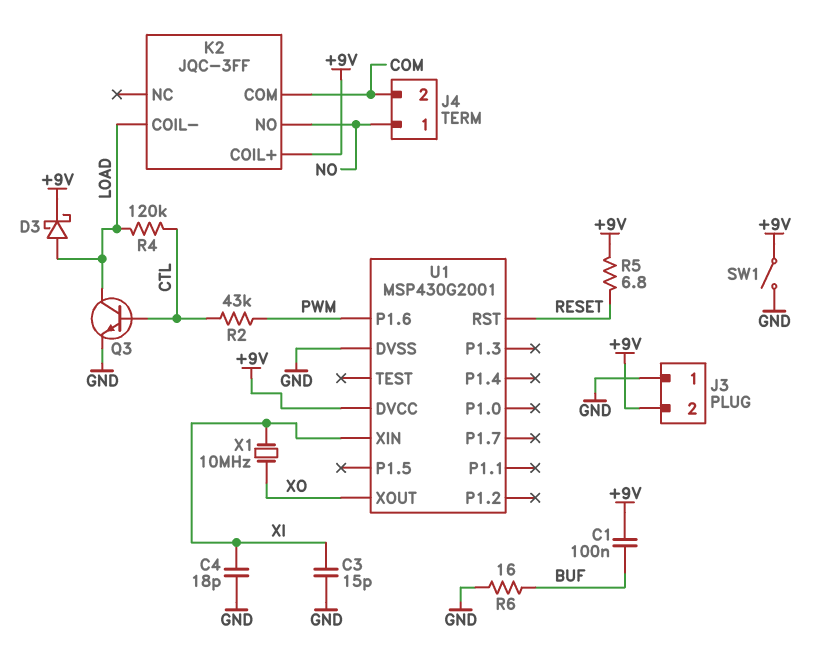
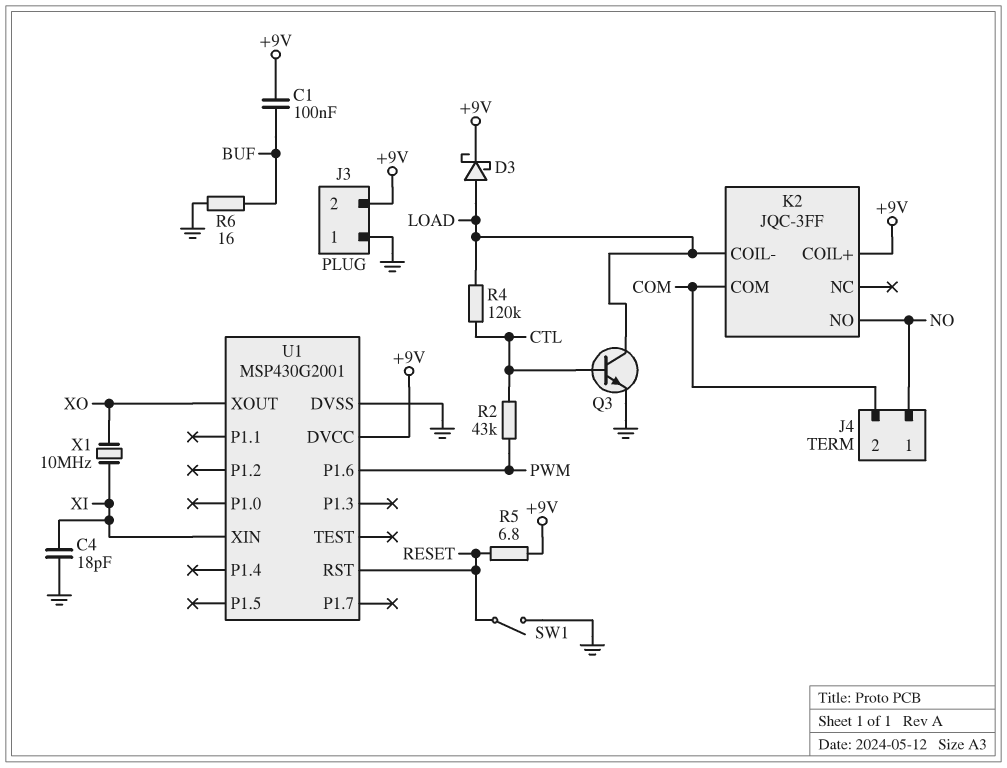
C3: 15pF (GND, XI) -> none
SW1: switch (+9V, GND) -> switch (GND, RESET)

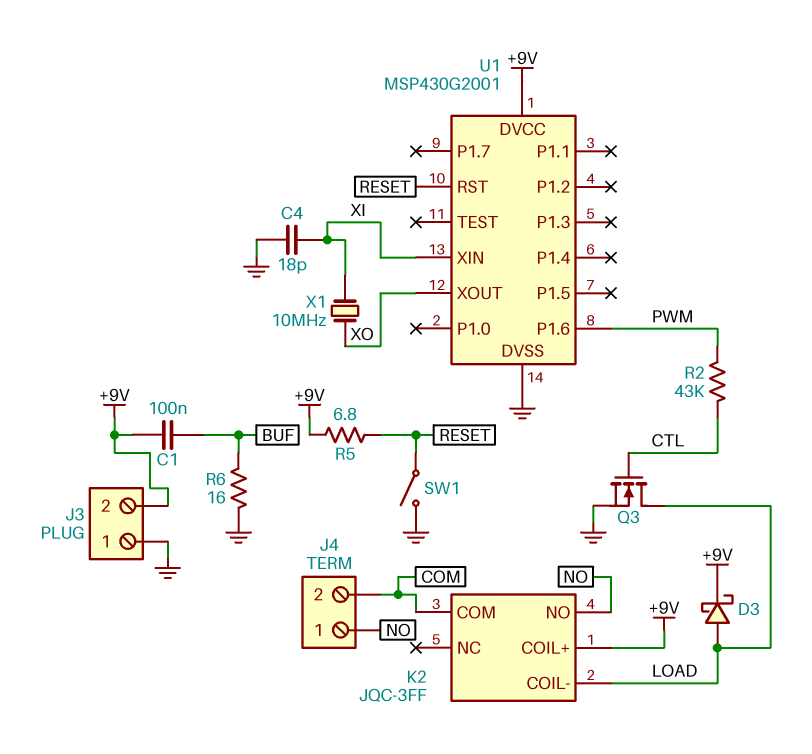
Q3: NPN (B CTL, C LOAD, E GND) -> NMOS (G CTL, D LOAD, S GND)
R4: 120k (CTL, LOAD) -> none

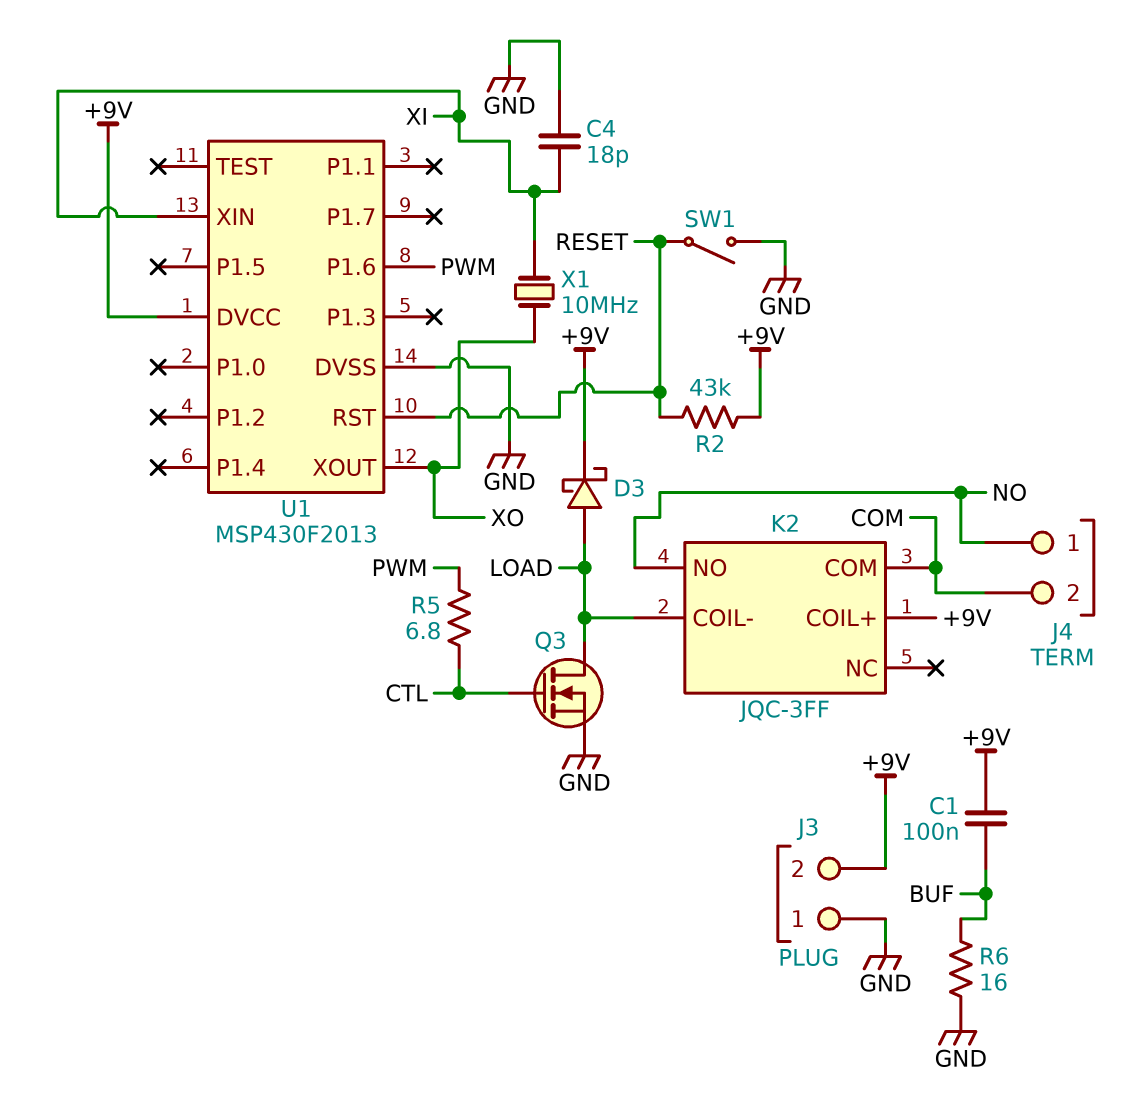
R2: 43k (CTL, PWM) -> 43k (+9V, RESET)
R5: 6.8 (+9V, RESET) -> 6.8 (CTL, PWM)
U1: MSP430G2001 -> MSP430F2013

